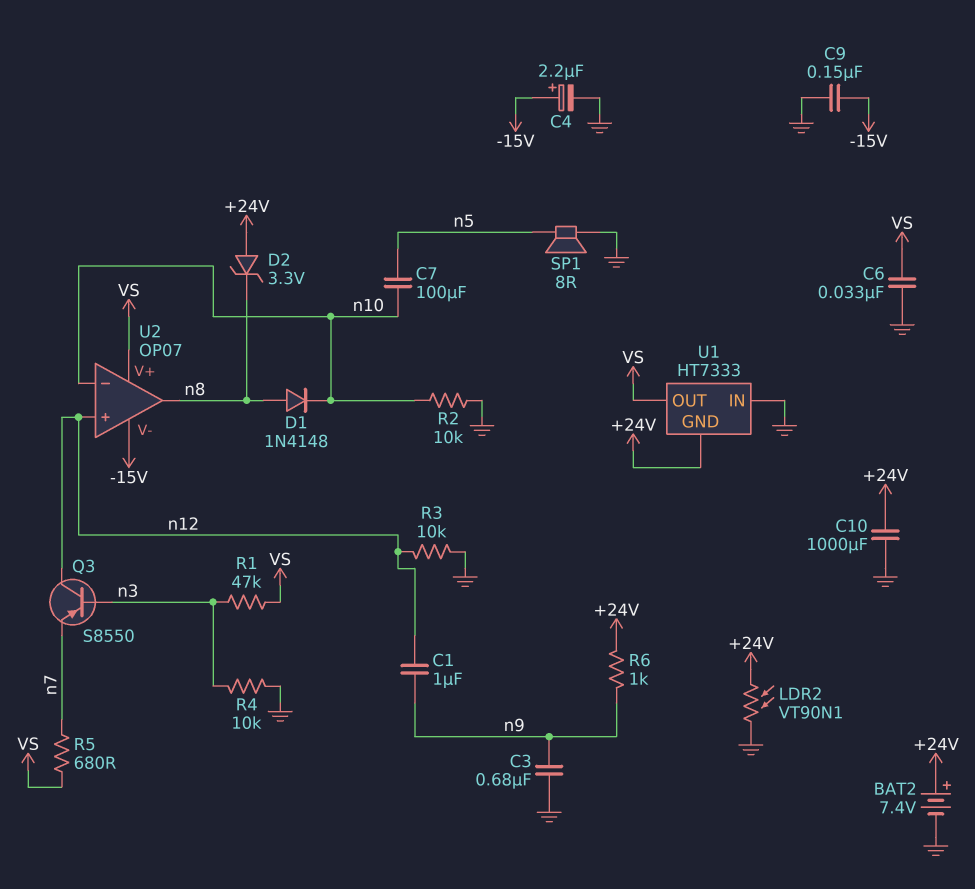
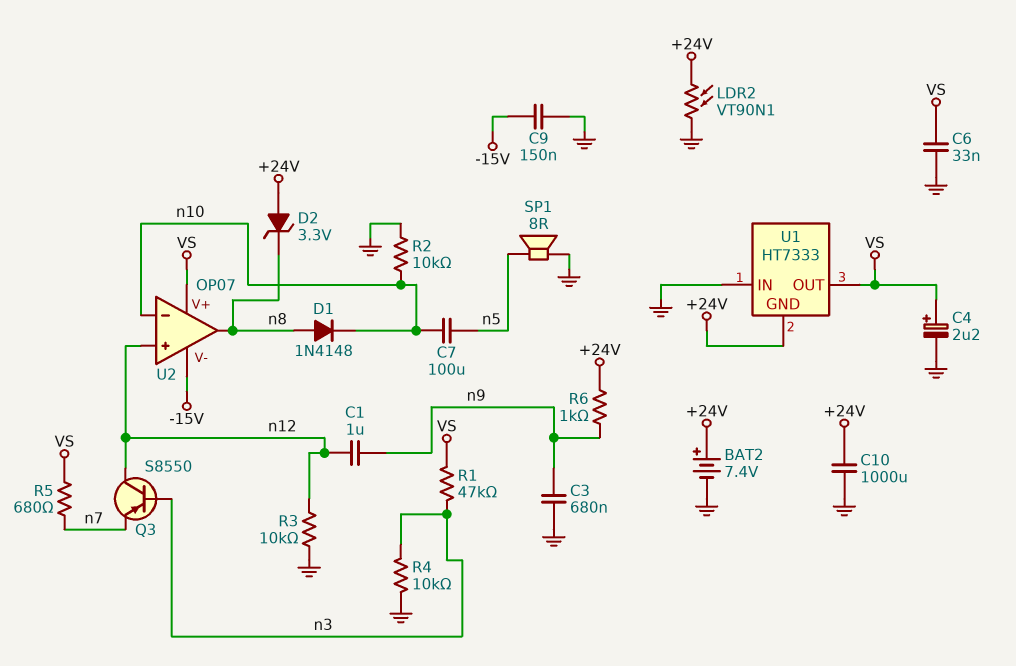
C4: 2.2uF (plus -15V, minus GND) -> 2.2uF (plus VS, minus GND)

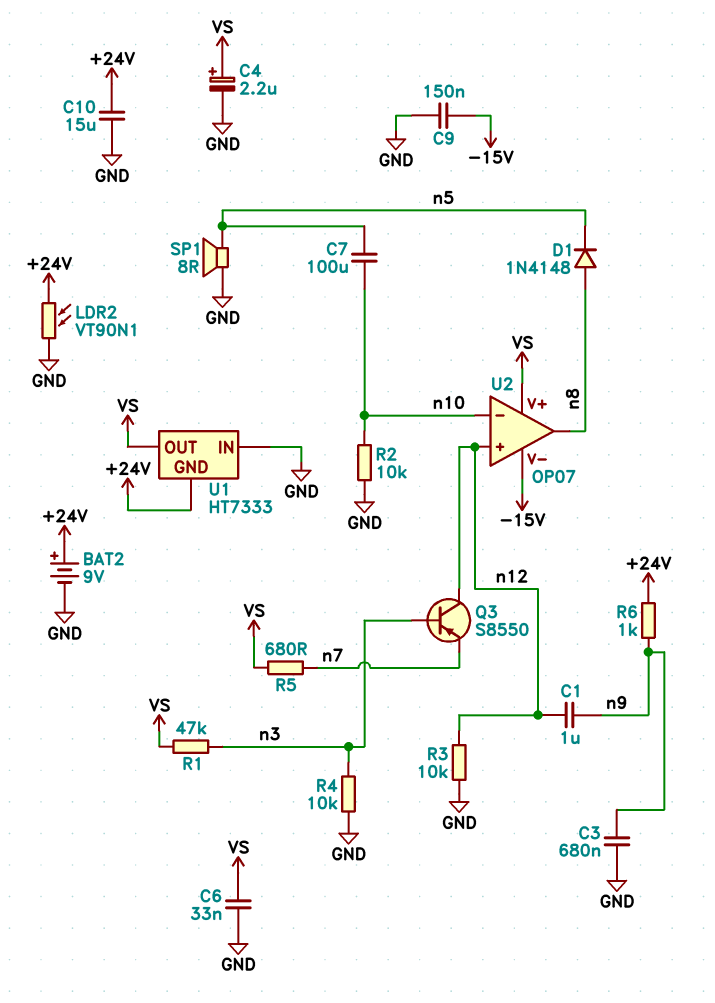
BAT2: 7.4V (plus +24V, minus GND) -> 9V (plus +24V, minus GND)
C10: 1000uF (+24V, GND) -> 15uF (+24V, GND)
D1: diode 1N4148 (A n8, K n10) -> diode 1N4148 (A n8, K n5)
D2: zener 3.3V (A +24V, K n8) -> none

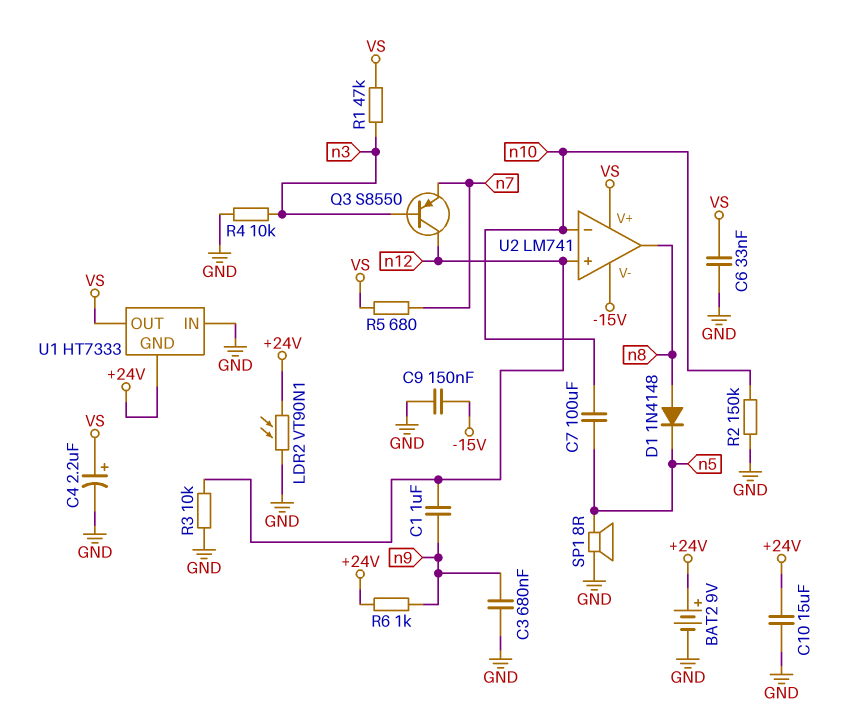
R2: 10k (GND, n10) -> 150k (GND, n10)
U2: OP07 -> LM741

